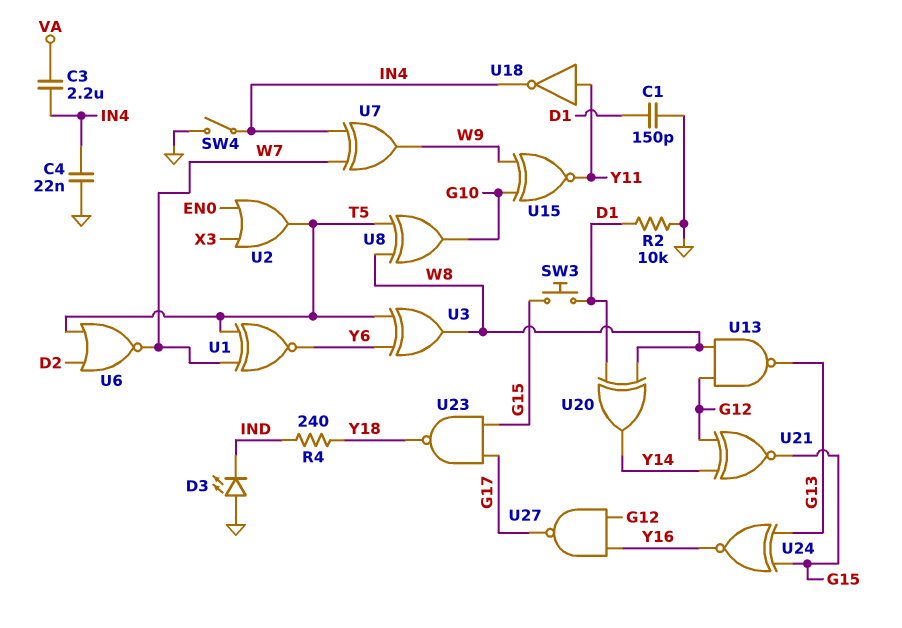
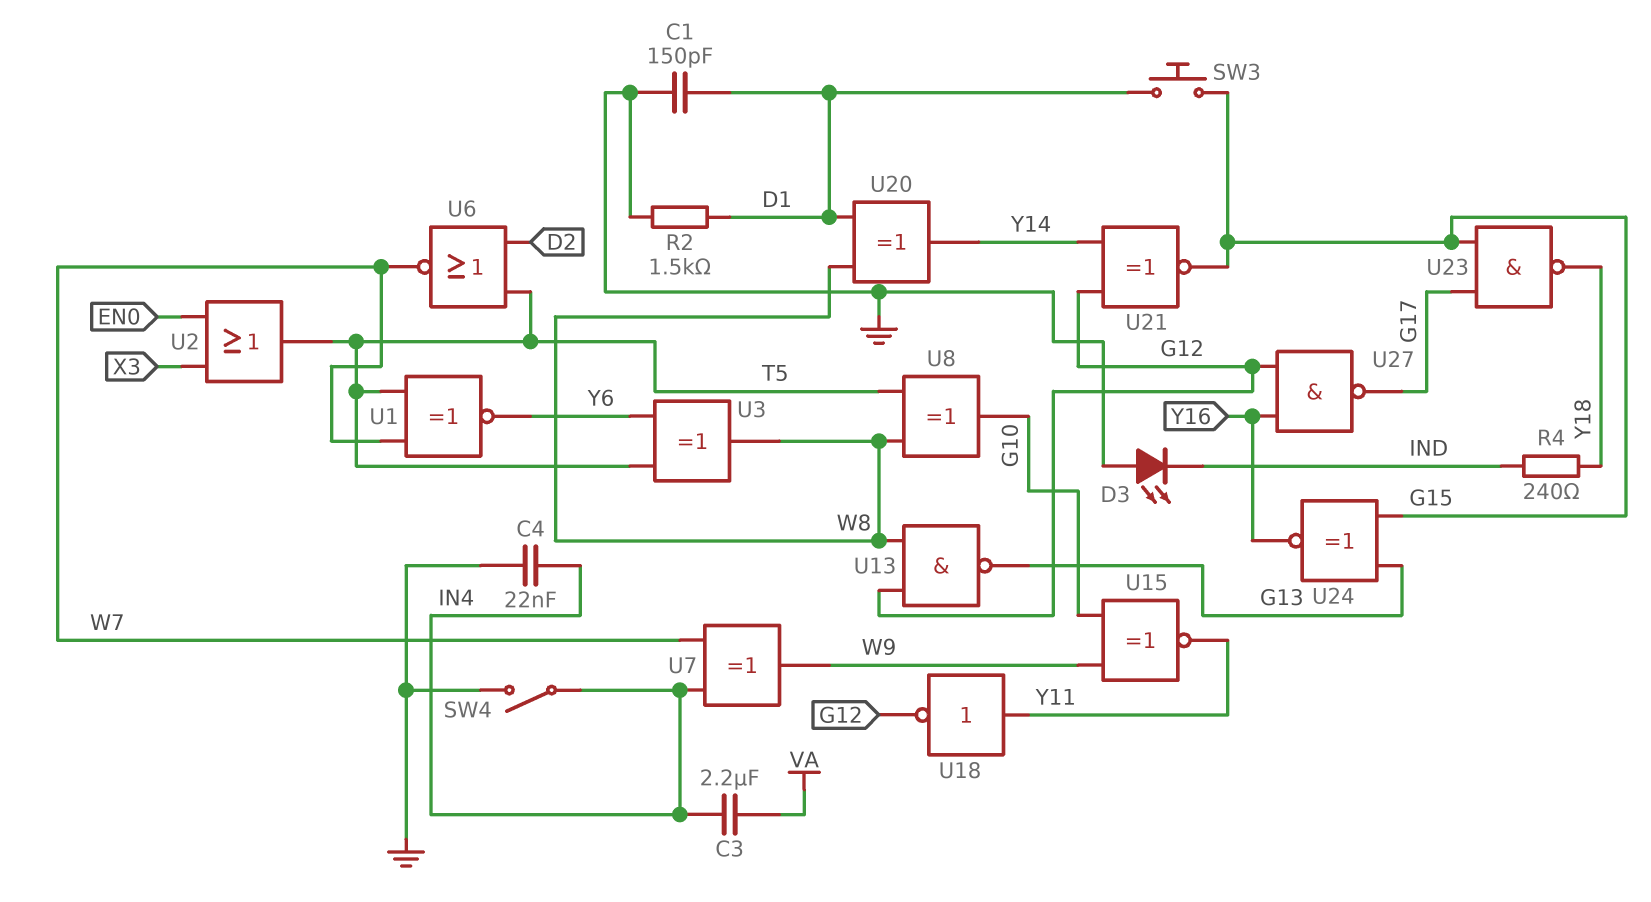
R2: 10k (D1, GND) -> 1.5k (D1, GND)
U18: NOT (in Y11, out IN4) -> NOT (in Y11, out G12)

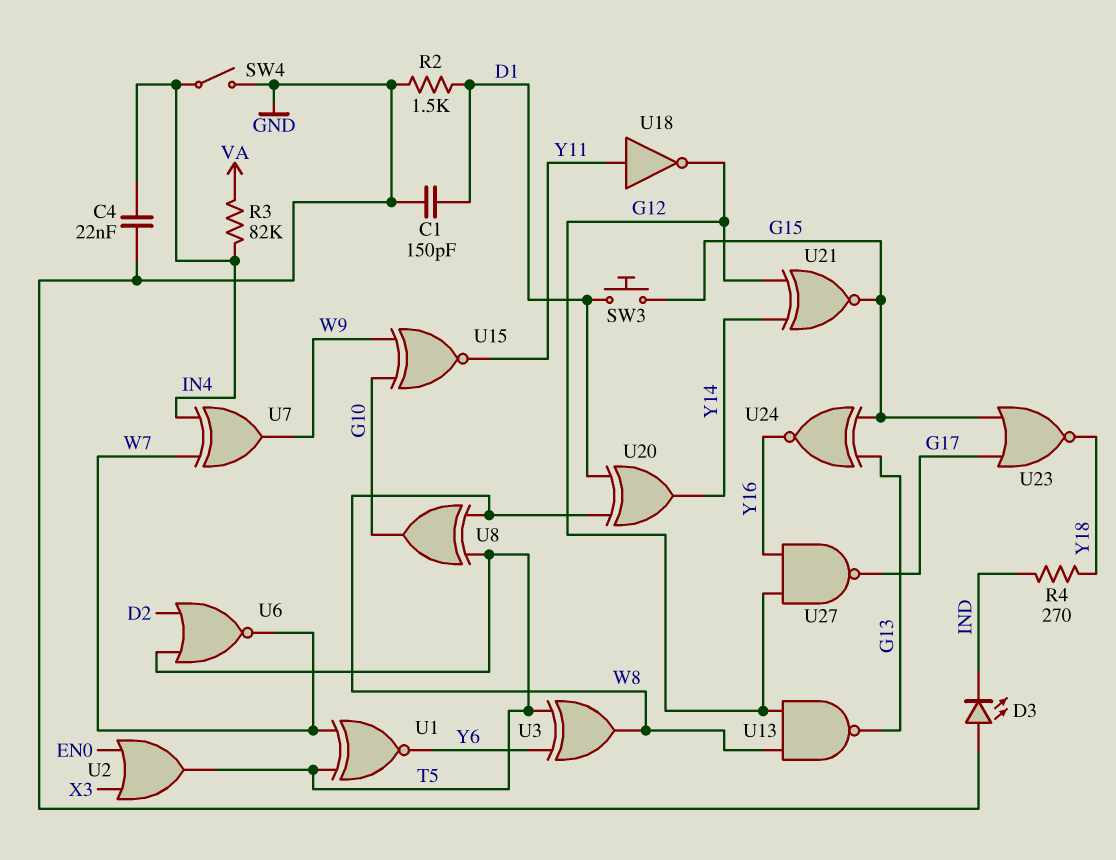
C3: 2.2uF (IN4, VA) -> none
R3: none -> 82k (IN4, VA)
R4: 240 (IND, Y18) -> 270 (IND, Y18)
U23: NAND (in G15, in G17, out Y18) -> NOR (in G15, in G17, out Y18)

